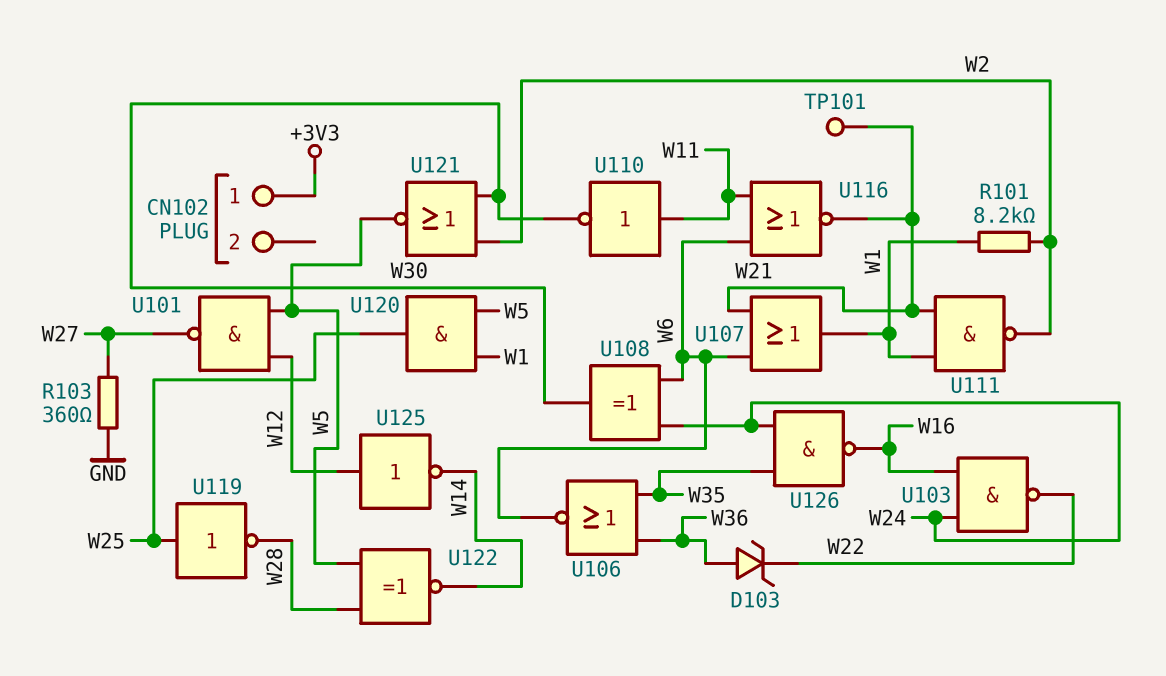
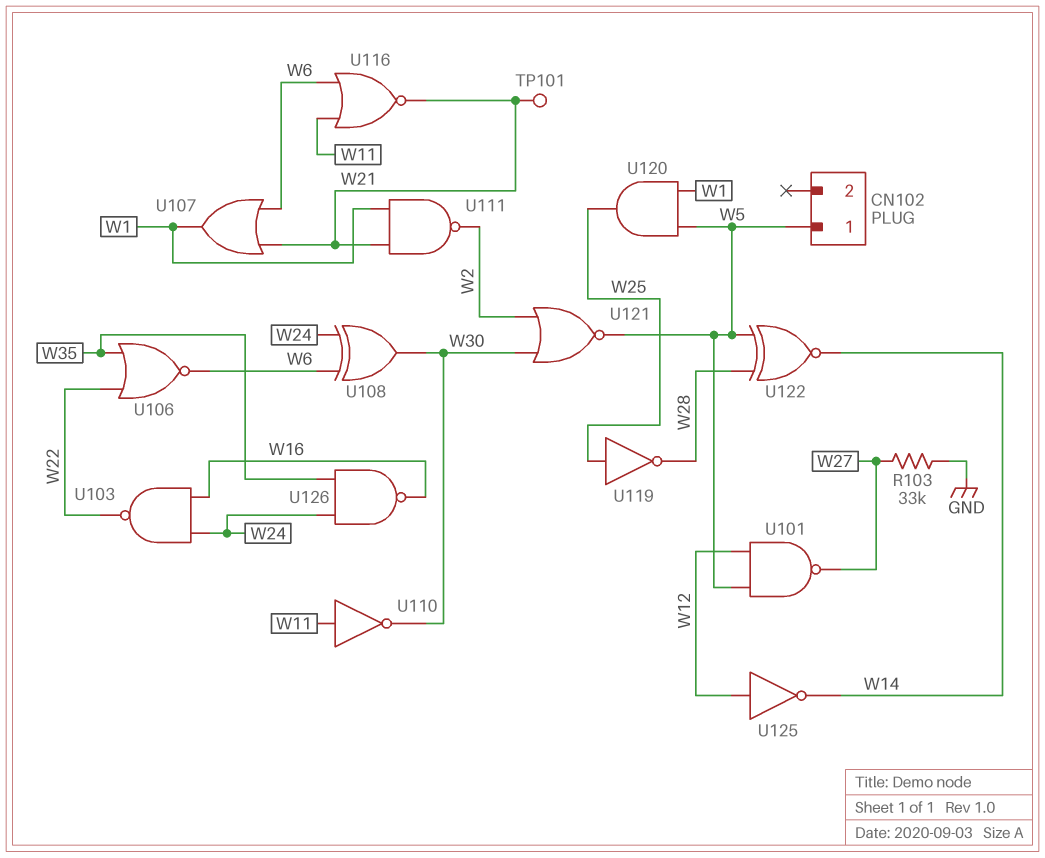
CN102 pin 1: +3V3 -> W5
D103: zener (A W36, K W22) -> none
R101: 8.2k (W1, W2) -> none
R103: 360 (GND, W27) -> 33k (GND, W27)
U106: NOR (in W35, in W36, out W6) -> NOR (in W22, in W35, out W6)

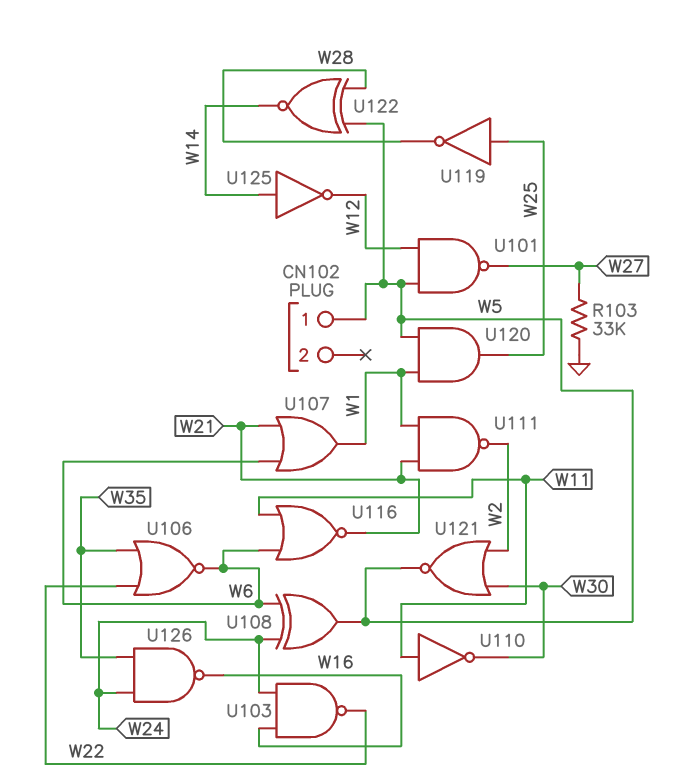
TP101: test point (W21) -> none
U108: XOR (in W6, in W24, out W30) -> XOR (in W6, in W24, out W5)
U125: NOT (in W12, out W14) -> NOT (in W14, out W12)

